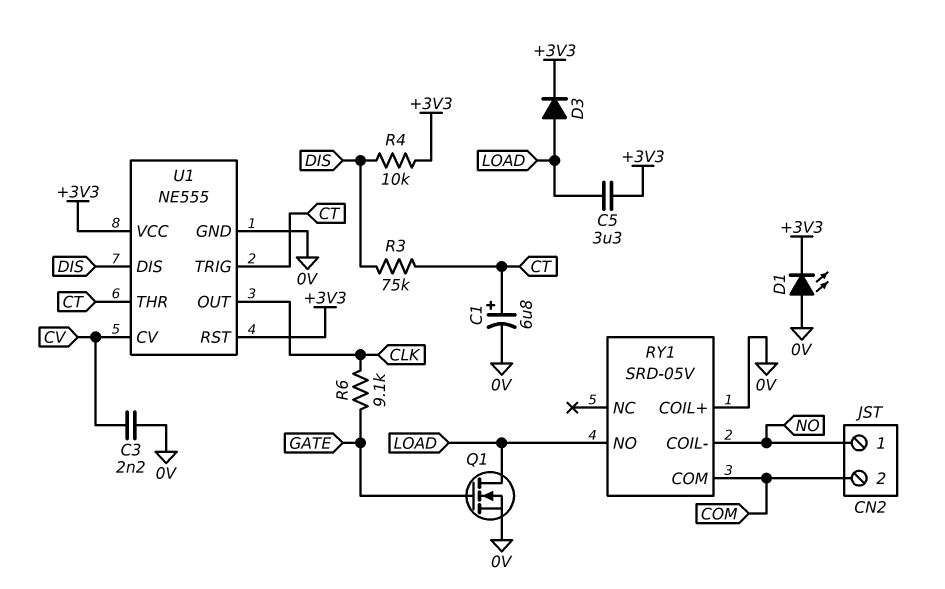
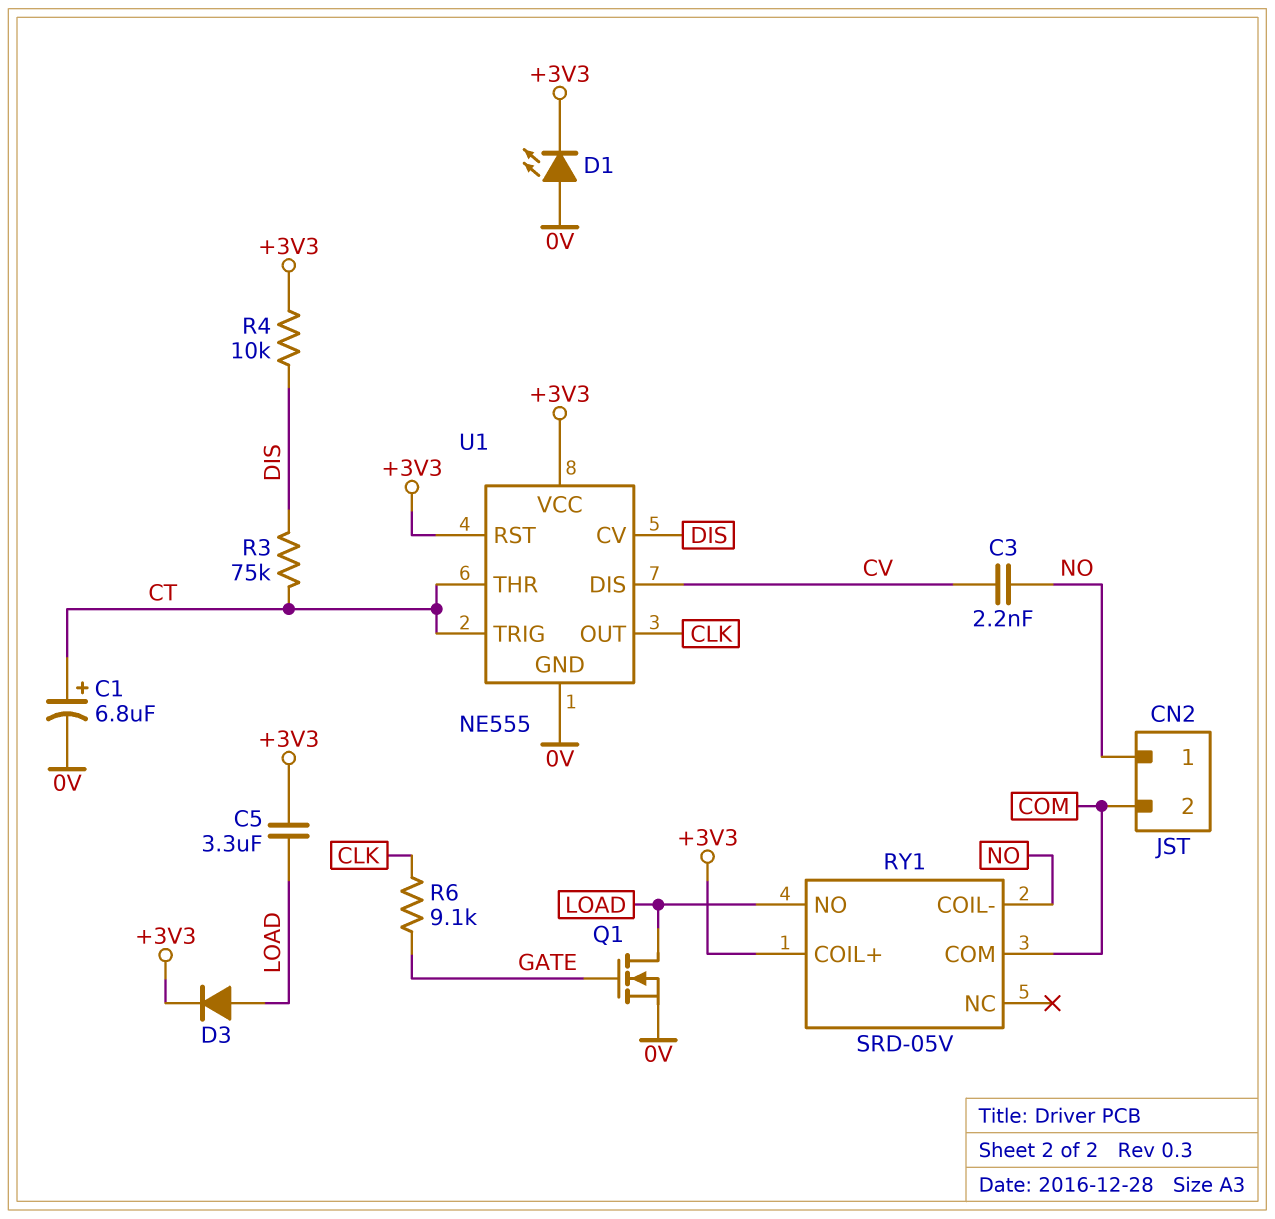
C3: 2.2nF (0V, CV) -> 2.2nF (CV, NO)
RY1 pin COIL+: 0V -> +3V3
U1 pin CV: CV -> DIS
U1 pin DIS: DIS -> CV

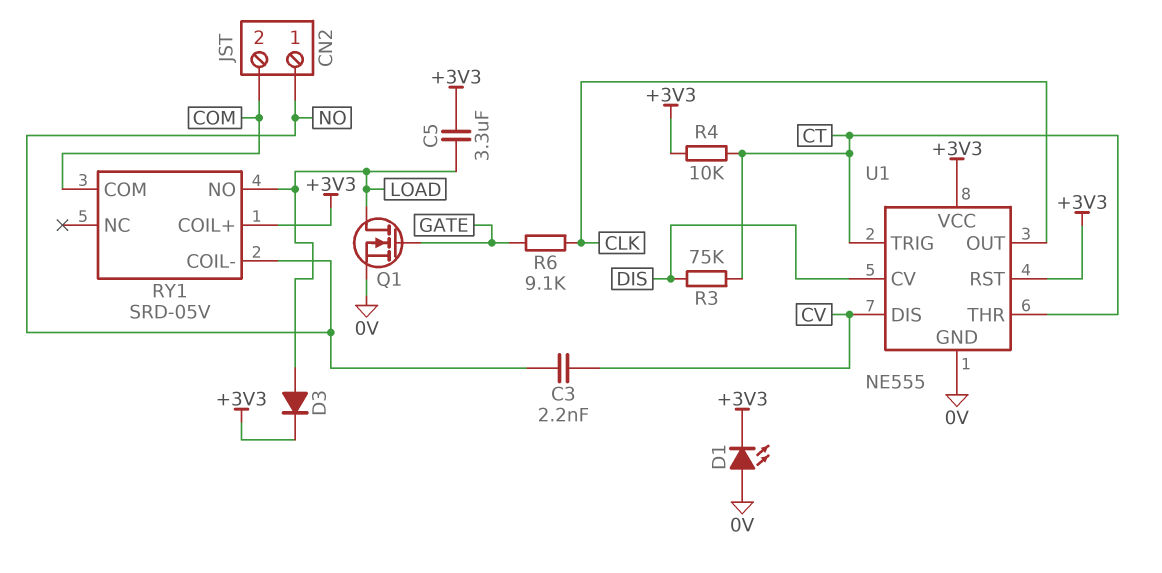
C1: 6.8uF (plus CT, minus 0V) -> none
R4: 10k (+3V3, DIS) -> 10k (+3V3, CT)

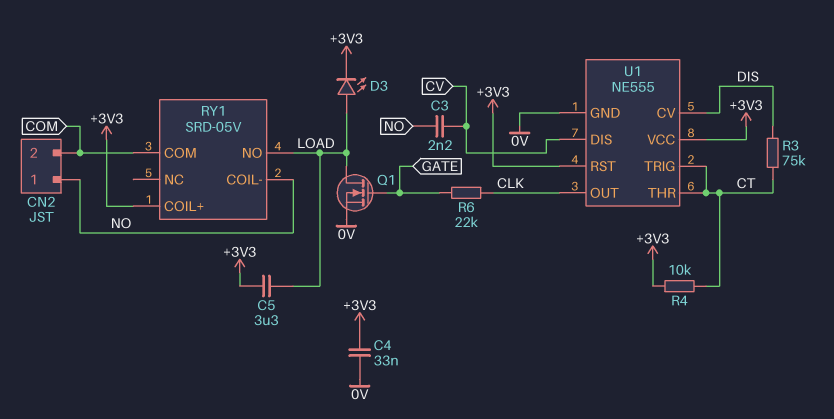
C4: none -> 33nF (+3V3, 0V)
D1: LED (A 0V, K +3V3) -> none
D3: diode (A LOAD, K +3V3) -> LED (A LOAD, K +3V3)
R6: 9.1k (CLK, GATE) -> 22k (CLK, GATE)

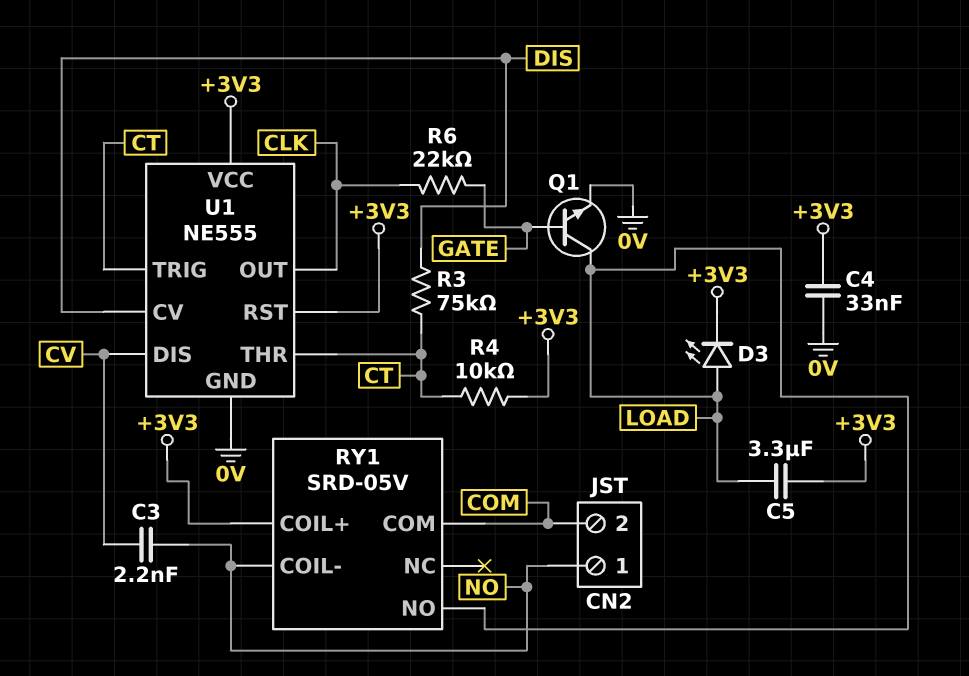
Q1: NMOS (G GATE, D LOAD, S 0V) -> NPN (B GATE, C LOAD, E 0V)

